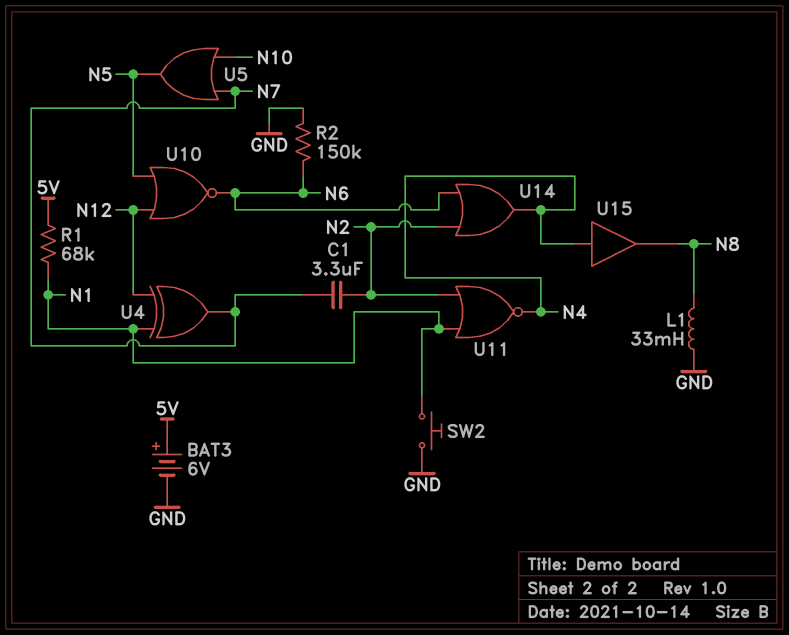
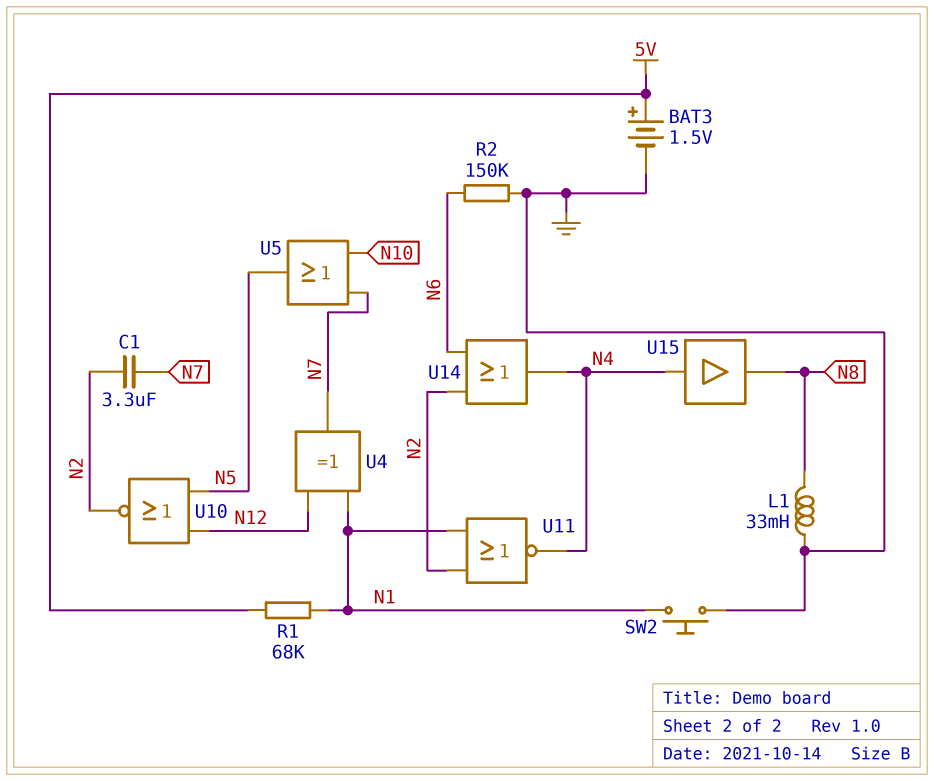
BAT3: 6V (plus 5V, minus GND) -> 1.5V (plus 5V, minus GND)
U10: NOR (in N5, in N12, out N6) -> NOR (in N5, in N12, out N2)

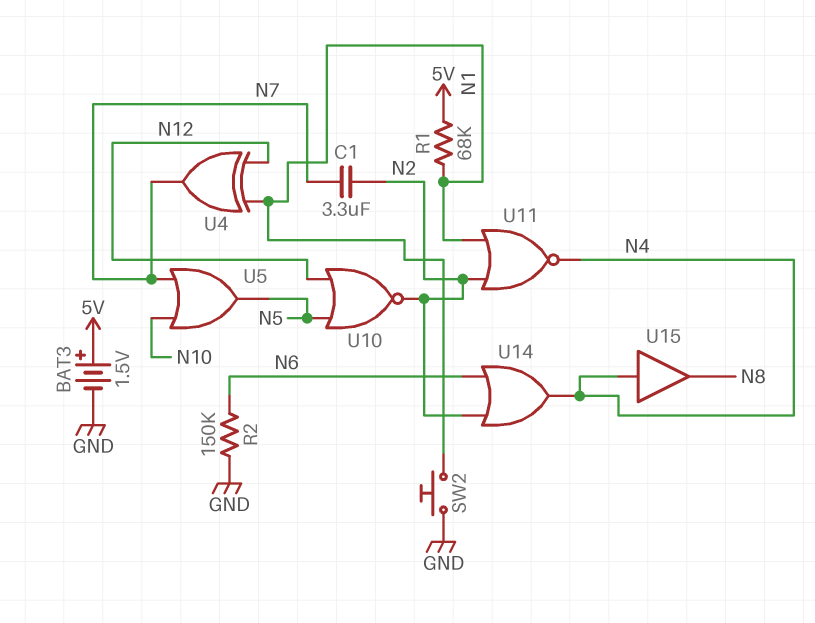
L1: 33mH (GND, N8) -> none

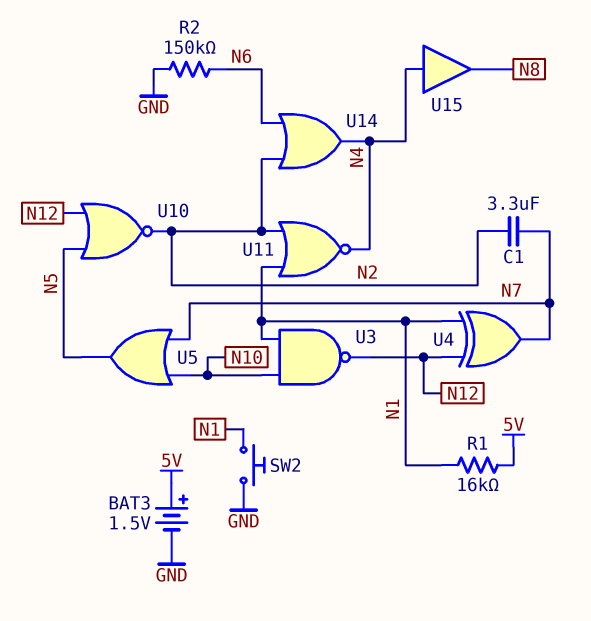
R1: 68k (5V, N1) -> 16k (5V, N1)
U3: none -> NAND (in N1, in N10, out N12)

